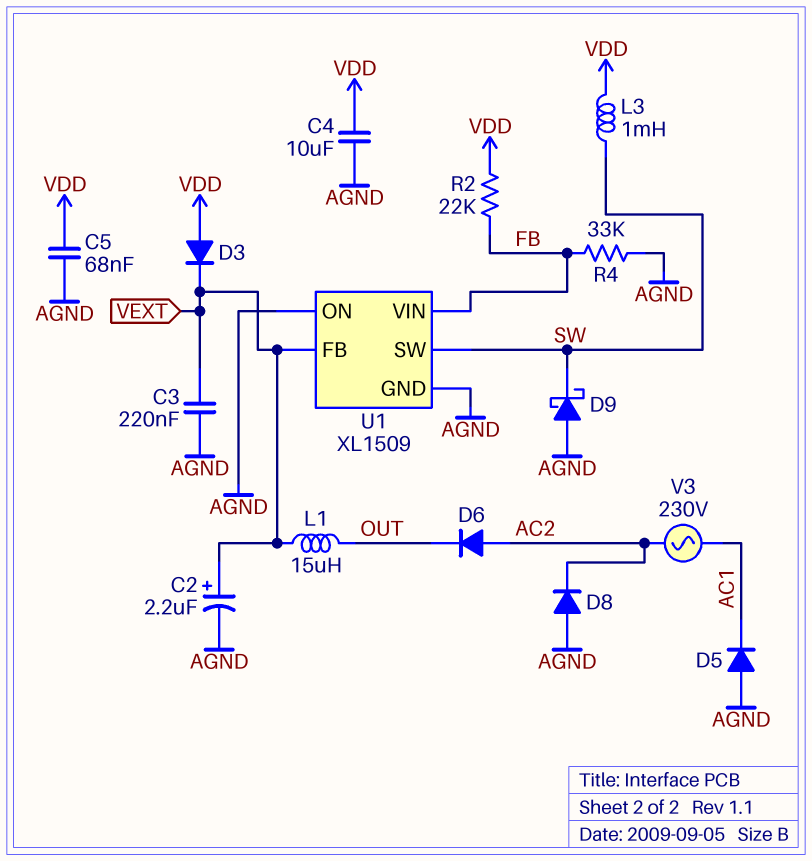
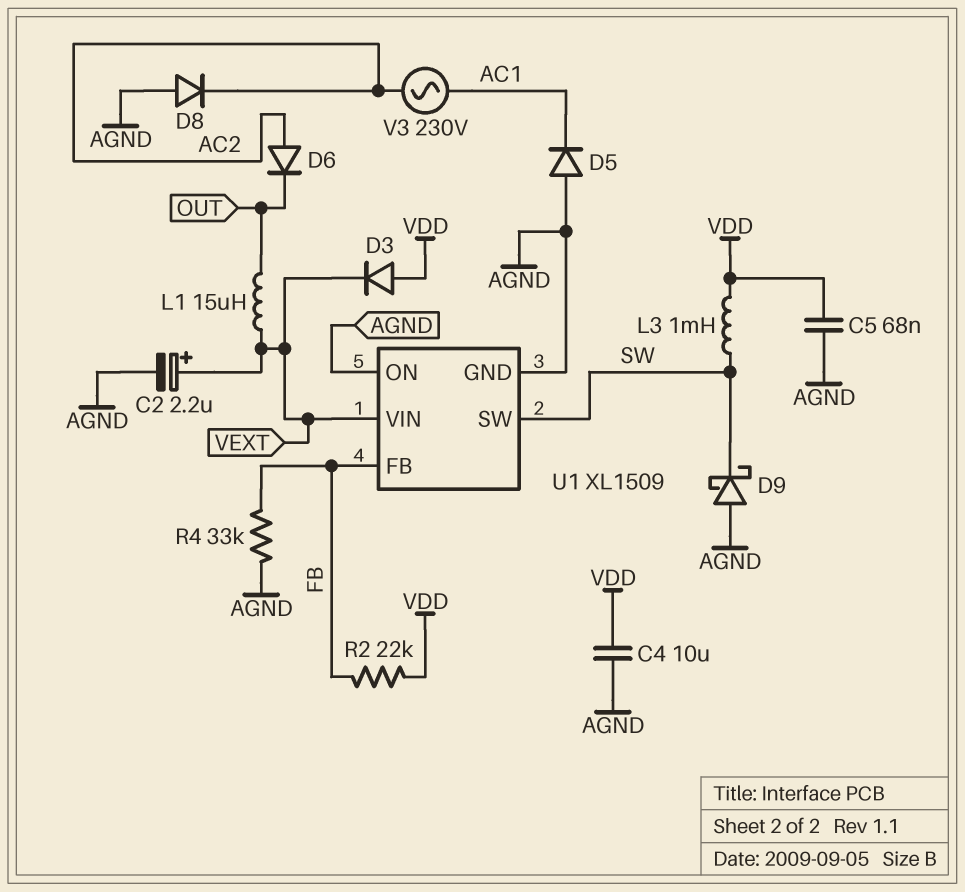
C3: 220nF (AGND, VEXT) -> none
U1 pin FB: VEXT -> FB
U1 pin VIN: FB -> VEXT

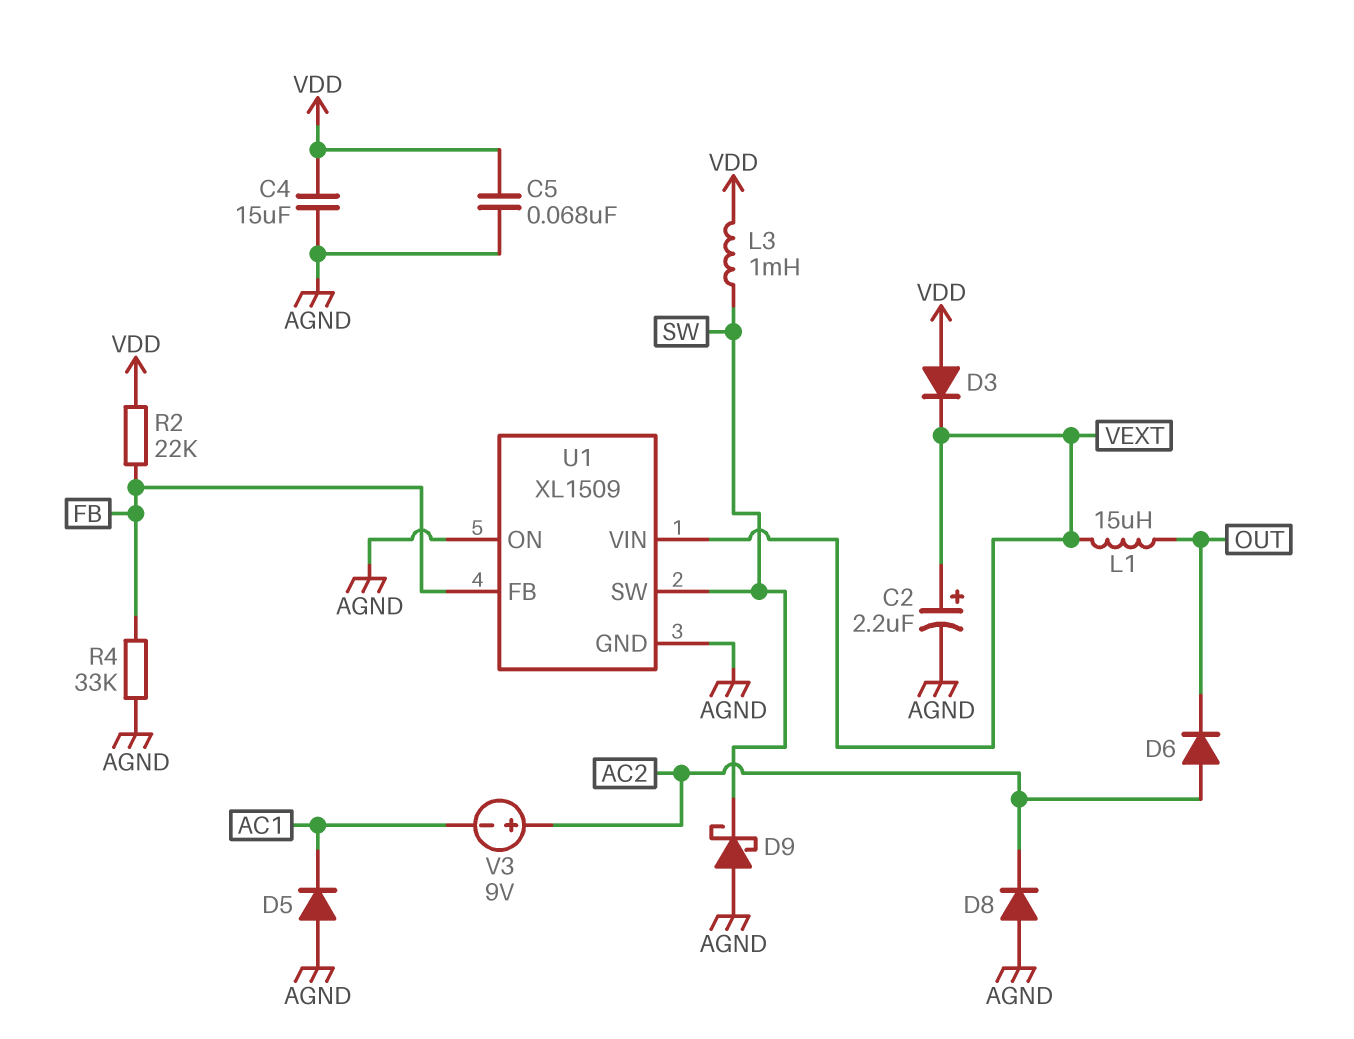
C4: 10uF (AGND, VDD) -> 15uF (AGND, VDD)
V3: AC 230V (AC1, AC2) -> 9V (plus AC2, minus AC1)

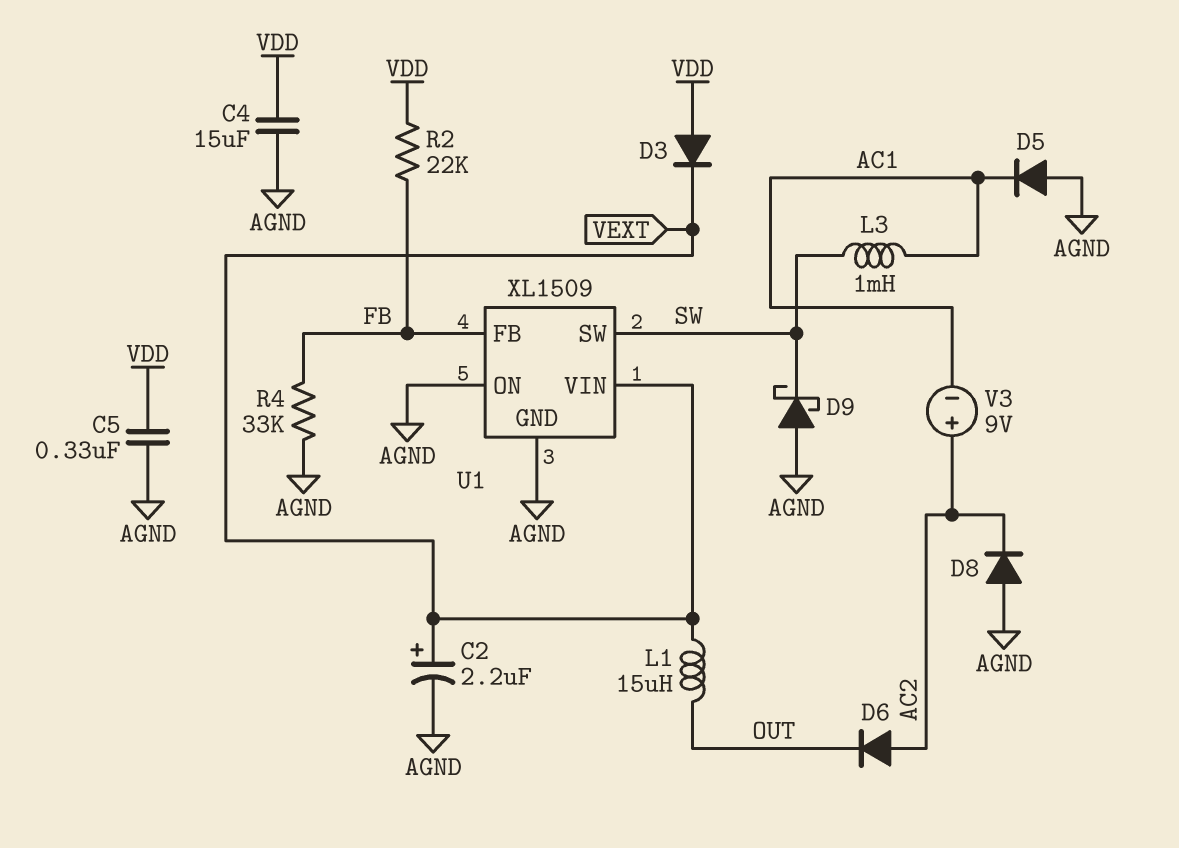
C5: 68nF (AGND, VDD) -> 330nF (AGND, VDD)
L3: 1mH (SW, VDD) -> 1mH (AC1, SW)

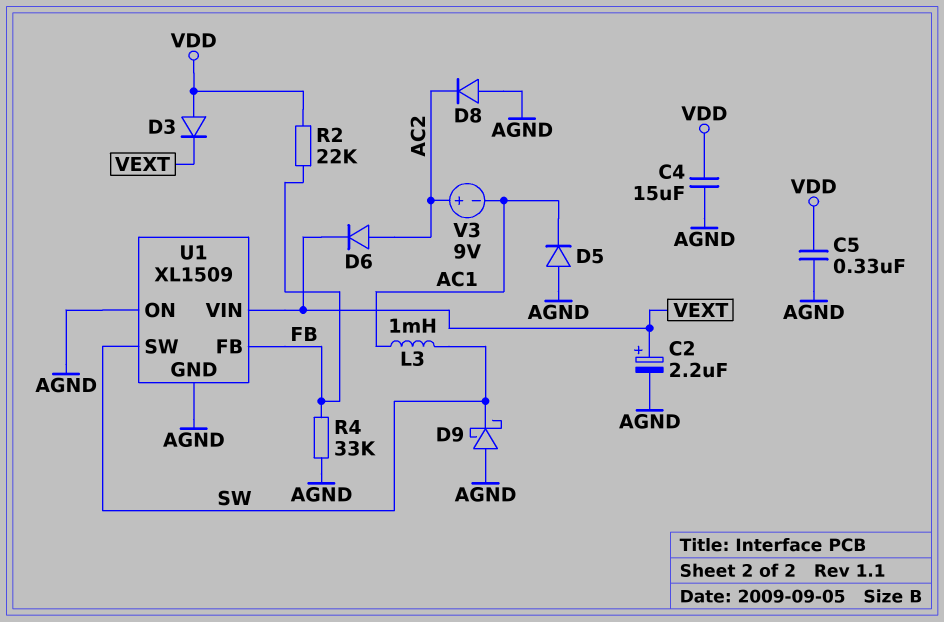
D6: diode (A AC2, K OUT) -> diode (A AC2, K VEXT)
L1: 15uH (OUT, VEXT) -> none

